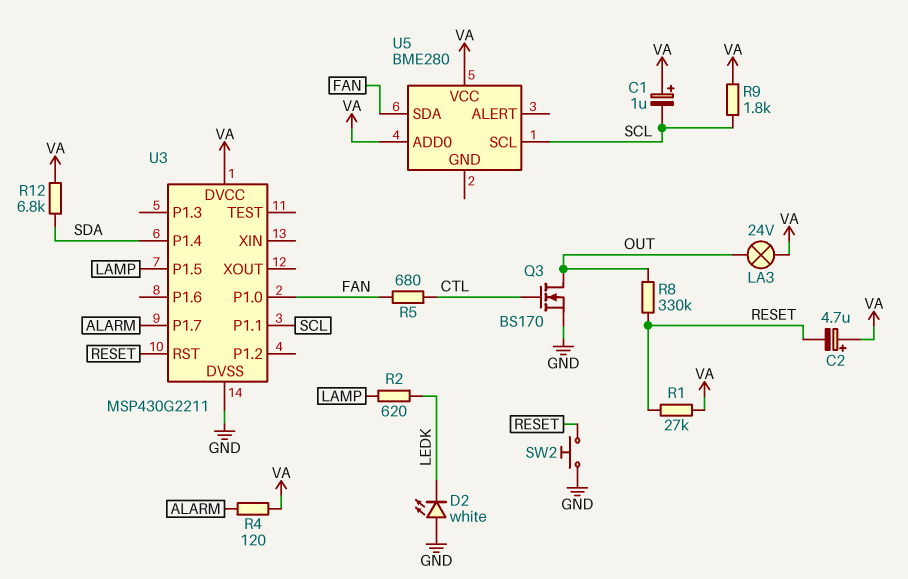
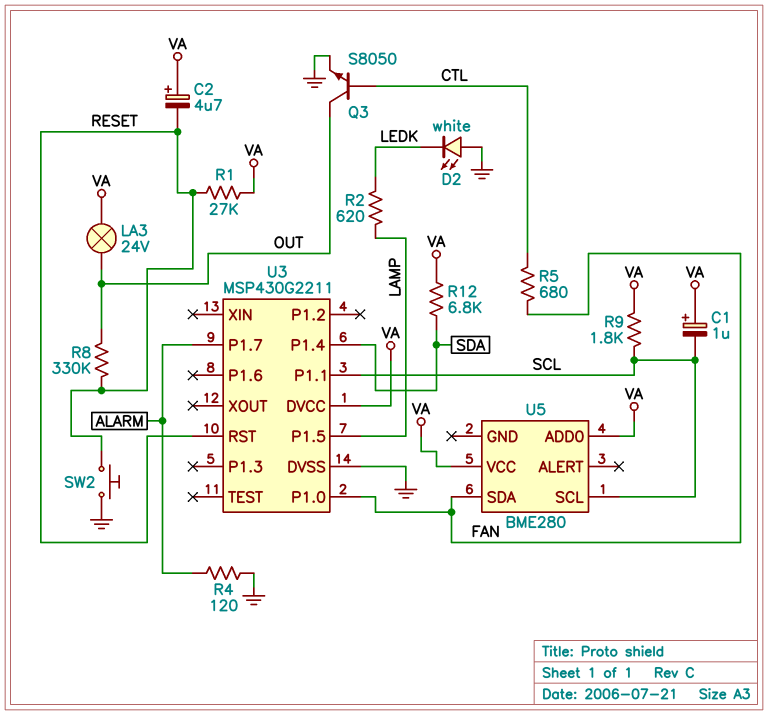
Q3: NMOS BS170 (G CTL, D OUT, S GND) -> NPN S8050 (B CTL, C OUT, E GND)
R4: 120 (ALARM, VA) -> 120 (ALARM, GND)

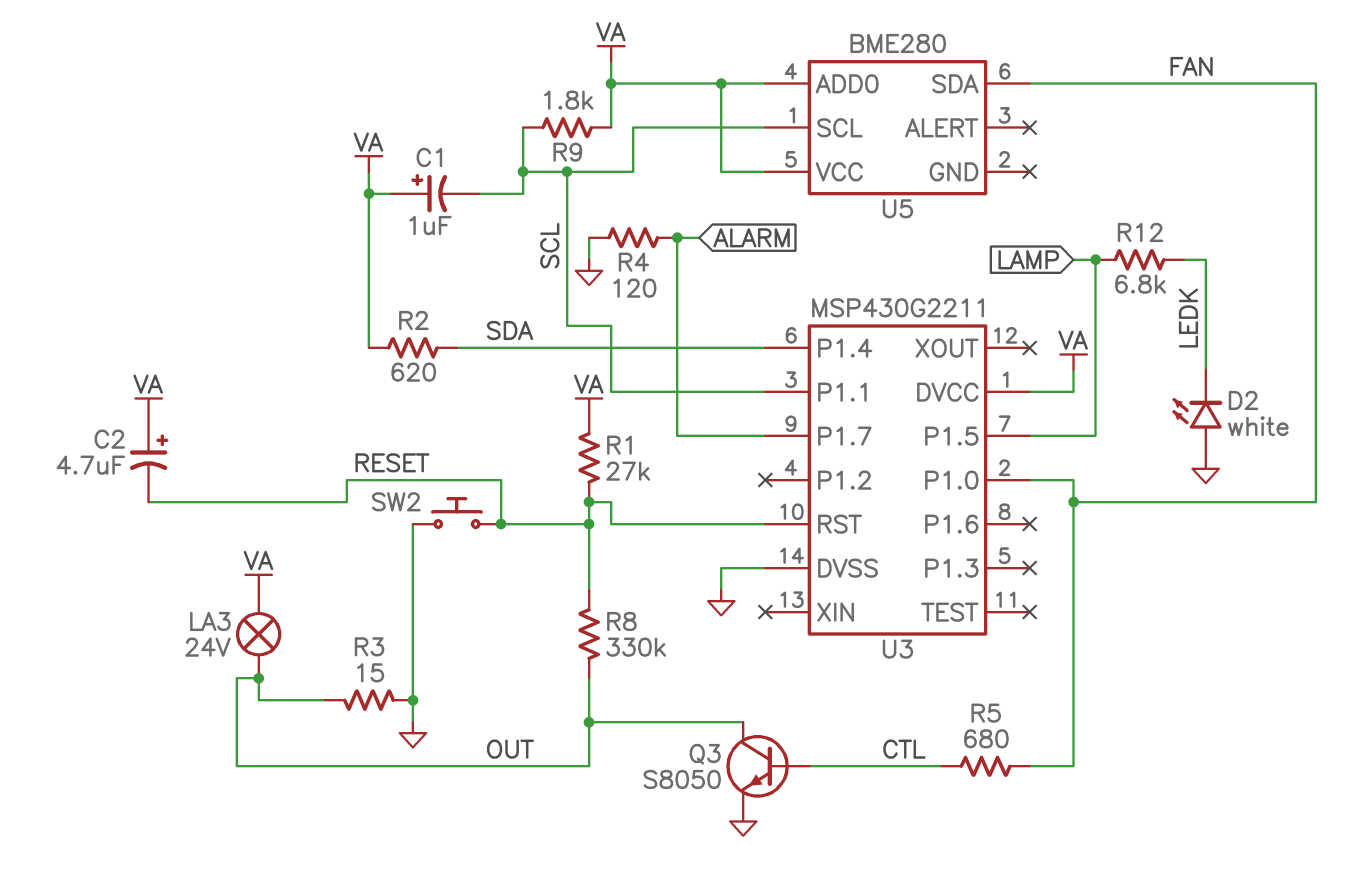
R2: 620 (LAMP, LEDK) -> 620 (SDA, VA)
R3: none -> 15 (GND, OUT)
R12: 6.8k (SDA, VA) -> 6.8k (LAMP, LEDK)

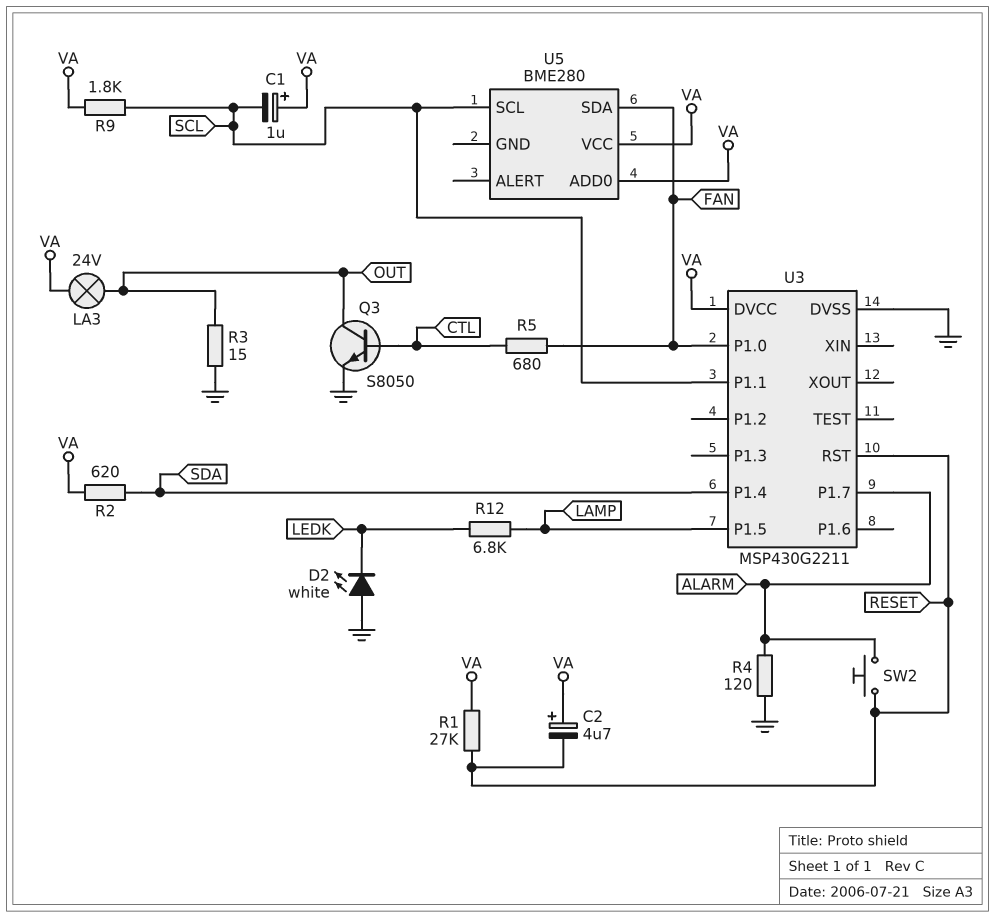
R8: 330k (OUT, RESET) -> none
SW2: button (GND, RESET) -> button (ALARM, RESET)

